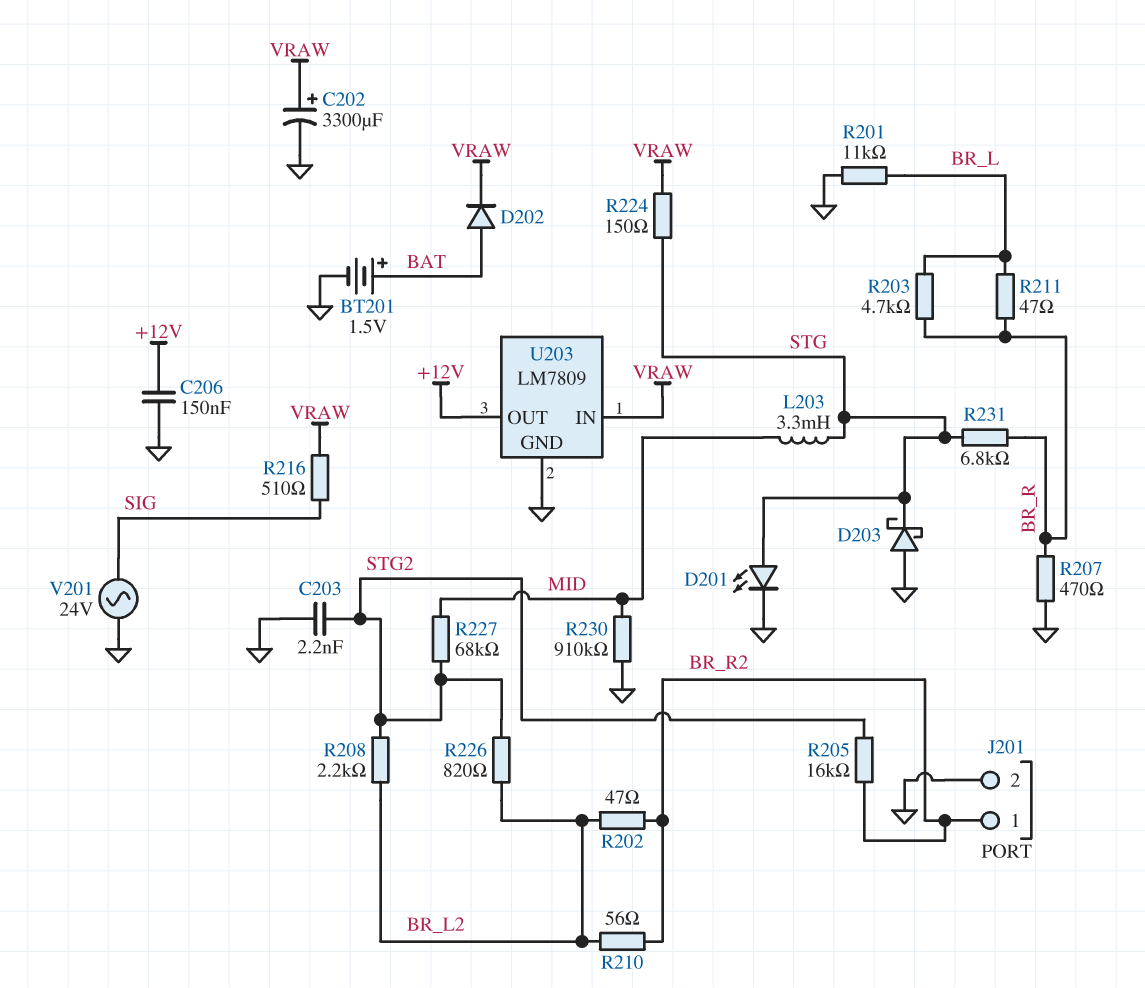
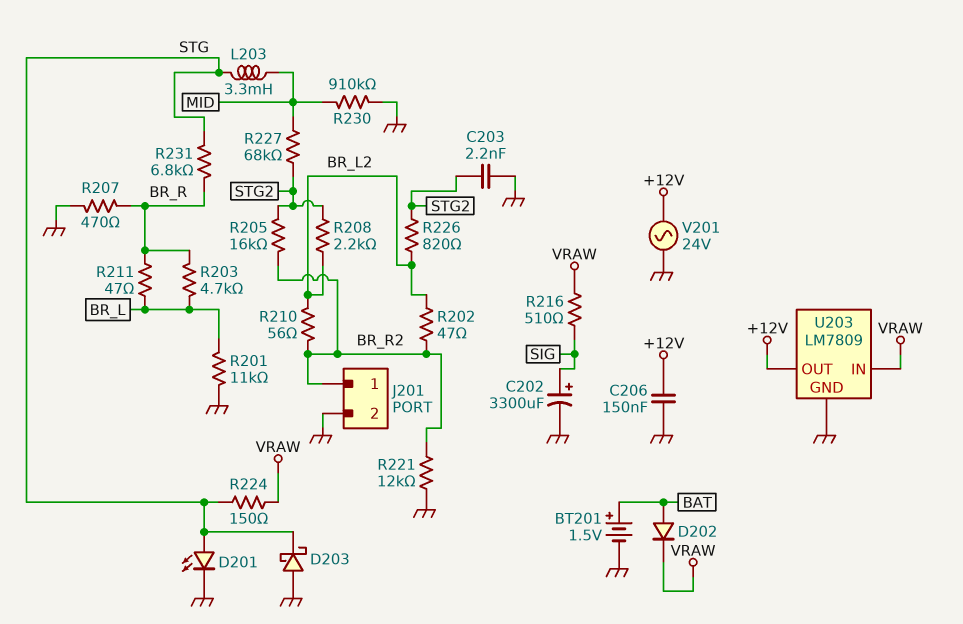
C202: 3300uF (plus VRAW, minus GND) -> 3300uF (plus SIG, minus GND)
R221: none -> 12k (BR_R2, GND)
V201: AC 24V (GND, SIG) -> AC 24V (+12V, GND)

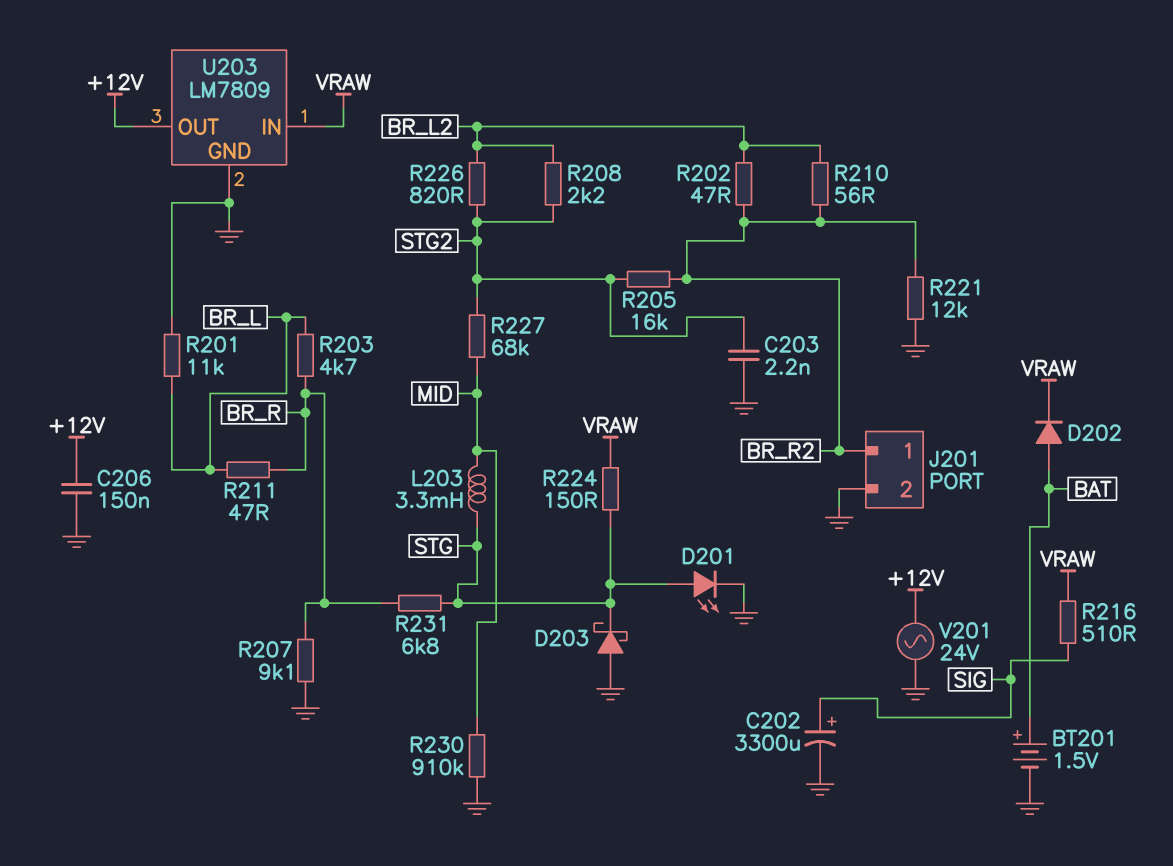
R207: 470 (BR_R, GND) -> 9.1k (BR_R, GND)

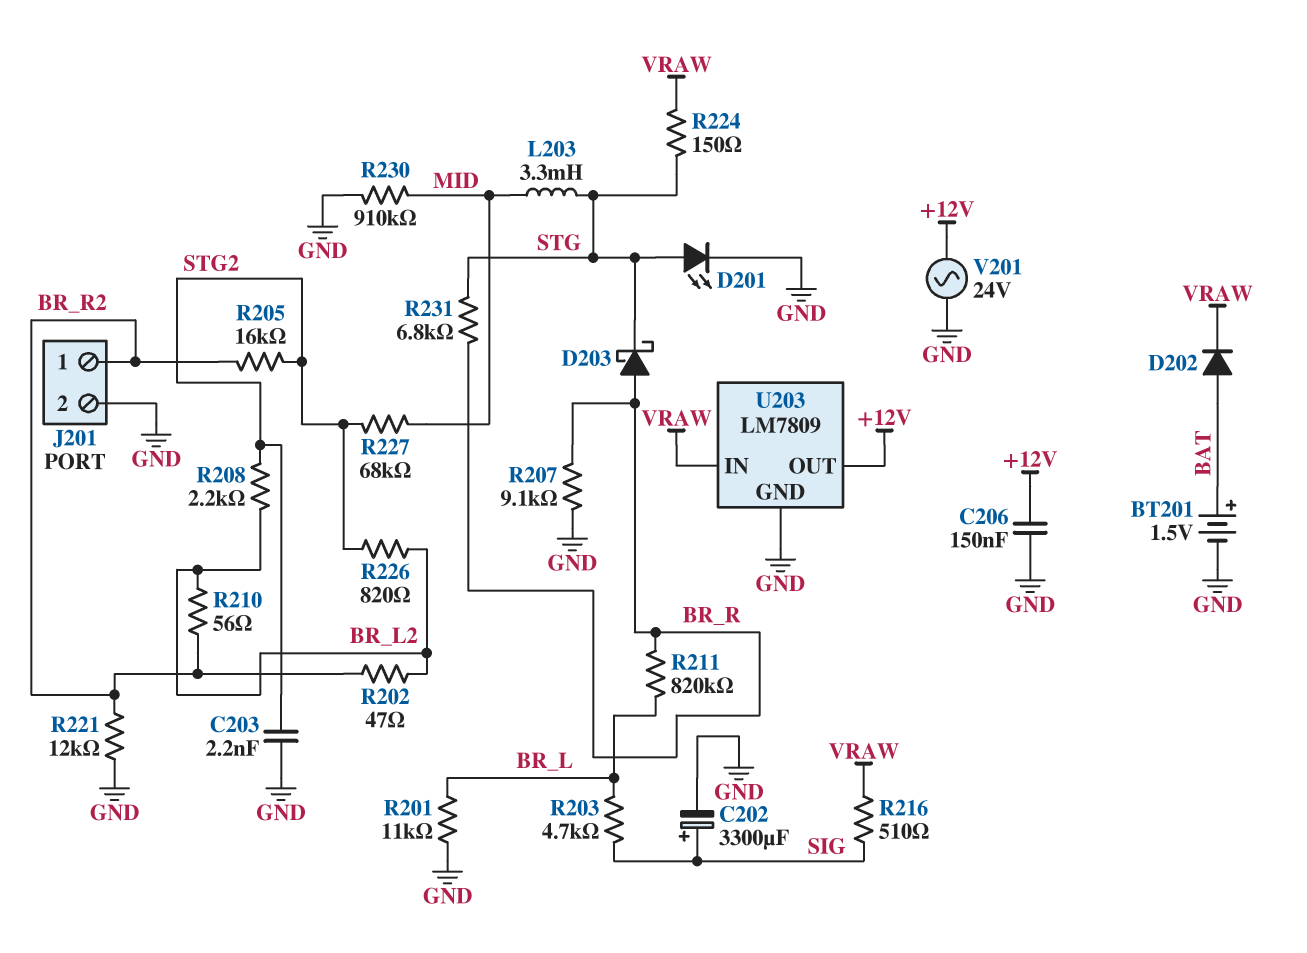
D203: schottky (A GND, K STG) -> schottky (A BR_R, K STG)
R203: 4.7k (BR_L, BR_R) -> 4.7k (BR_L, SIG)
R211: 47 (BR_L, BR_R) -> 820k (BR_L, BR_R)

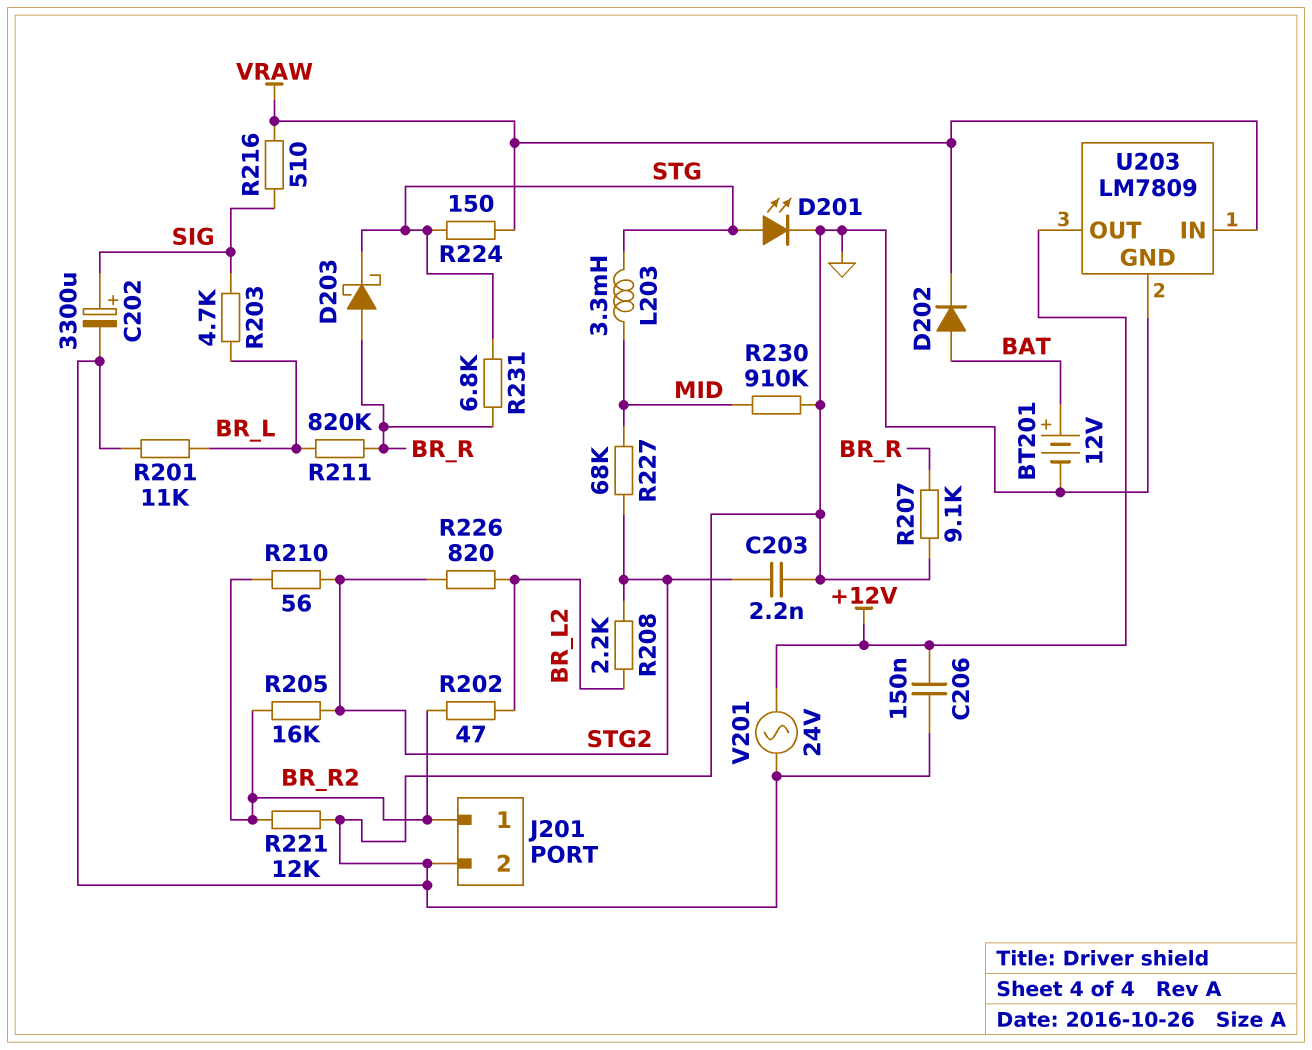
BT201: 1.5V (plus BAT, minus GND) -> 12V (plus BAT, minus GND)
R210: 56 (BR_L2, BR_R2) -> 56 (BR_R2, STG2)

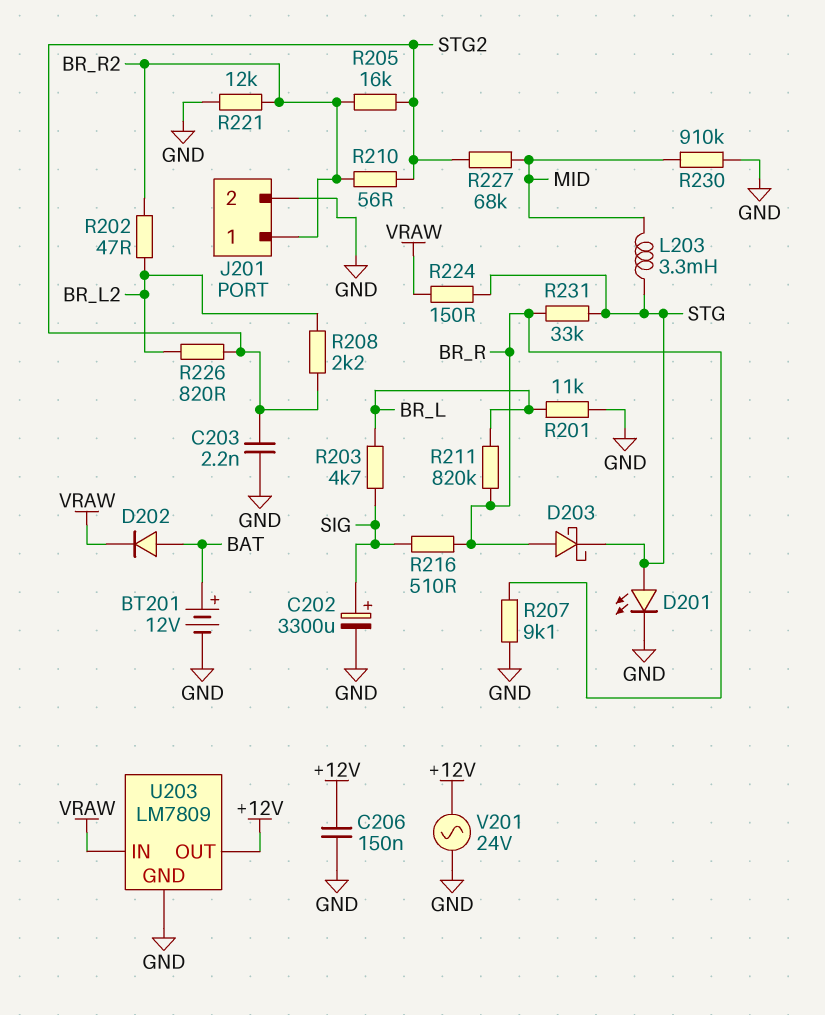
R216: 510 (SIG, VRAW) -> 510 (BR_R, SIG)
R231: 6.8k (BR_R, STG) -> 33k (BR_R, STG)

